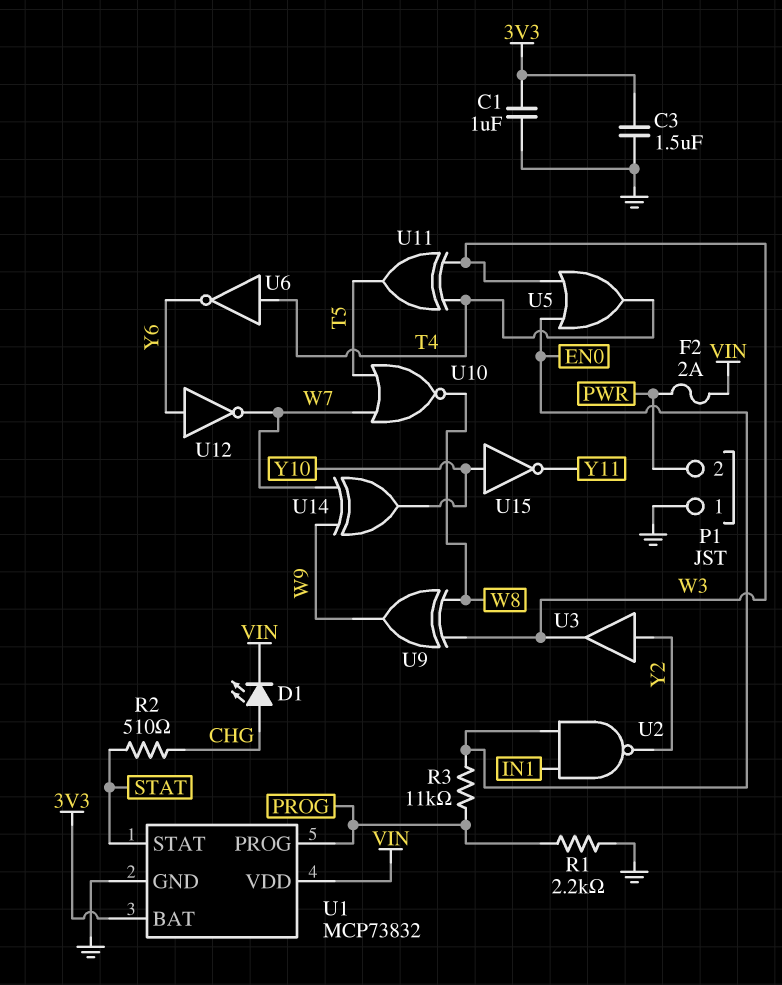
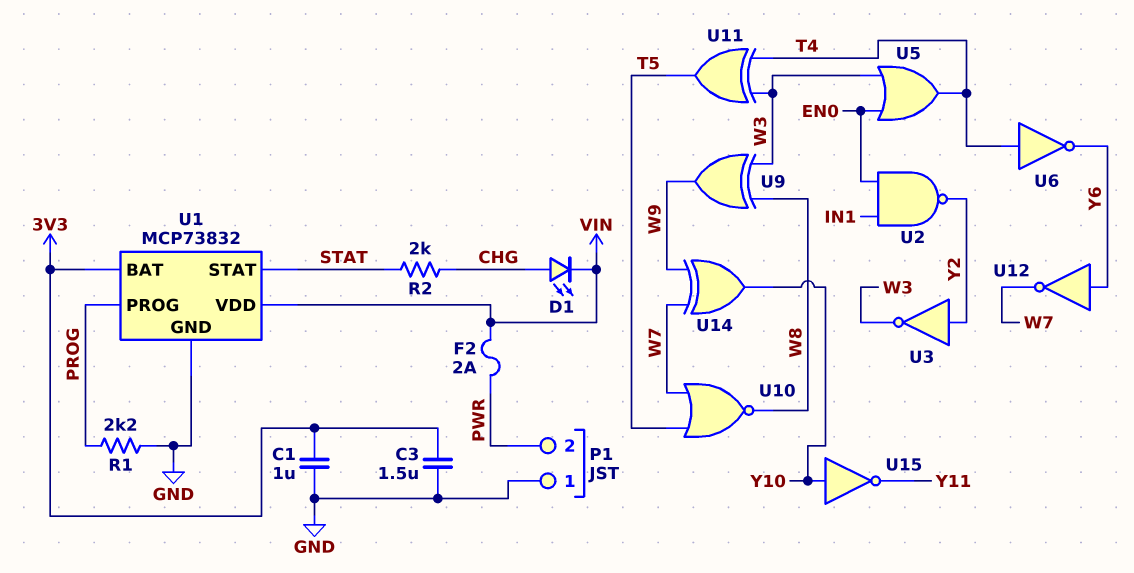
R2: 510 (CHG, STAT) -> 2k (CHG, STAT)
R3: 11k (EN0, PROG) -> none
U3: buffer (in Y2, out W3) -> NOT (in Y2, out W3)

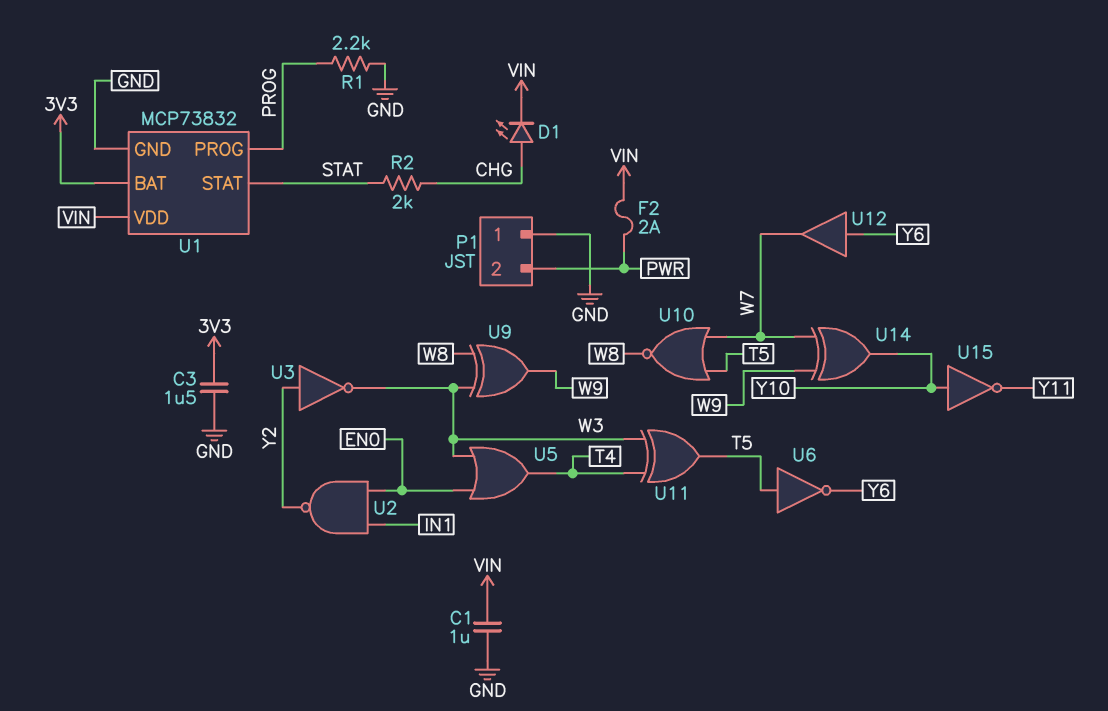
C1: 1uF (3V3, GND) -> 1uF (GND, VIN)
U6: NOT (in T4, out Y6) -> NOT (in T5, out Y6)
U12: NOT (in Y6, out W7) -> buffer (in Y6, out W7)

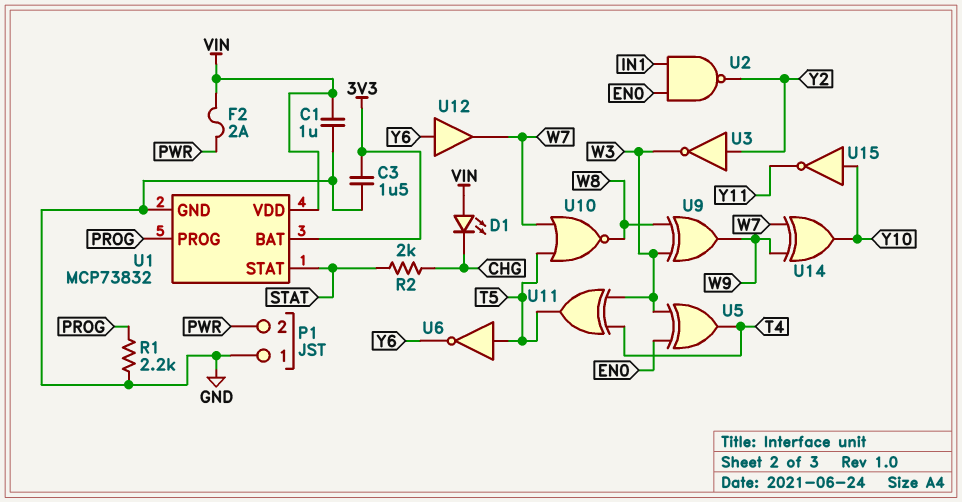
D1: LED (A CHG, K VIN) -> LED (A VIN, K CHG)
U5: OR (in EN0, in W3, out T4) -> XOR (in EN0, in W3, out T4)

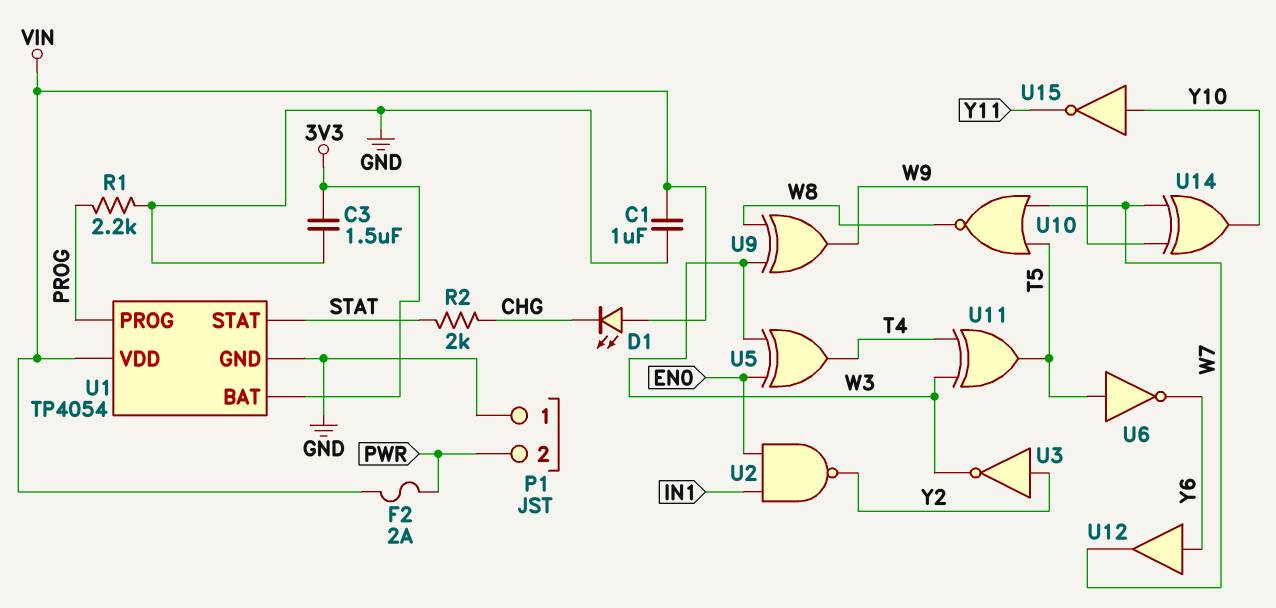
U1: MCP73832 -> TP4054

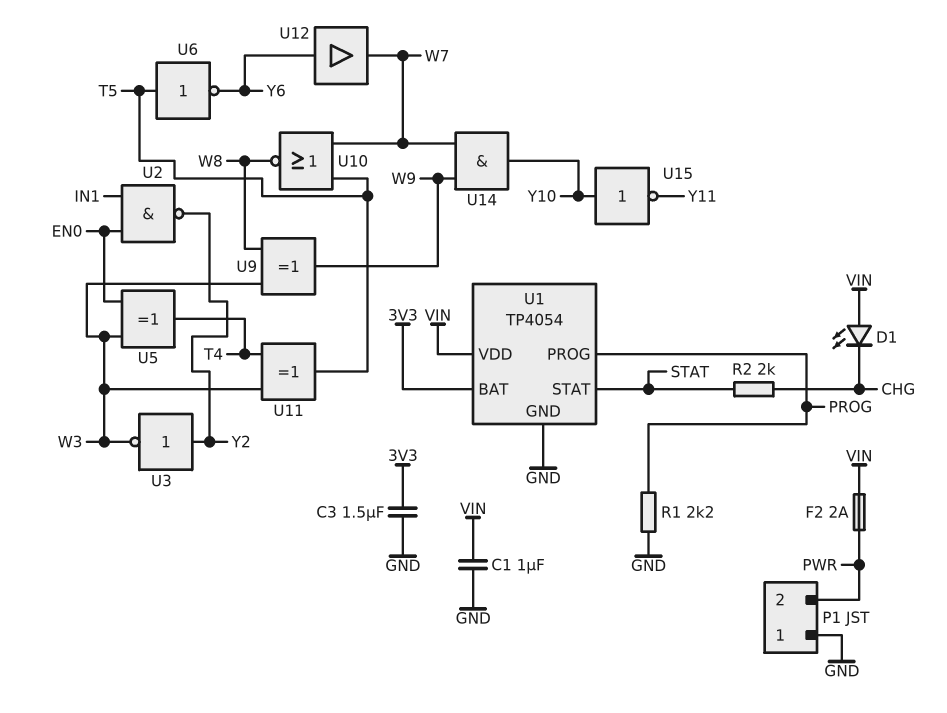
U14: XOR (in W7, in W9, out Y10) -> AND (in W7, in W9, out Y10)

